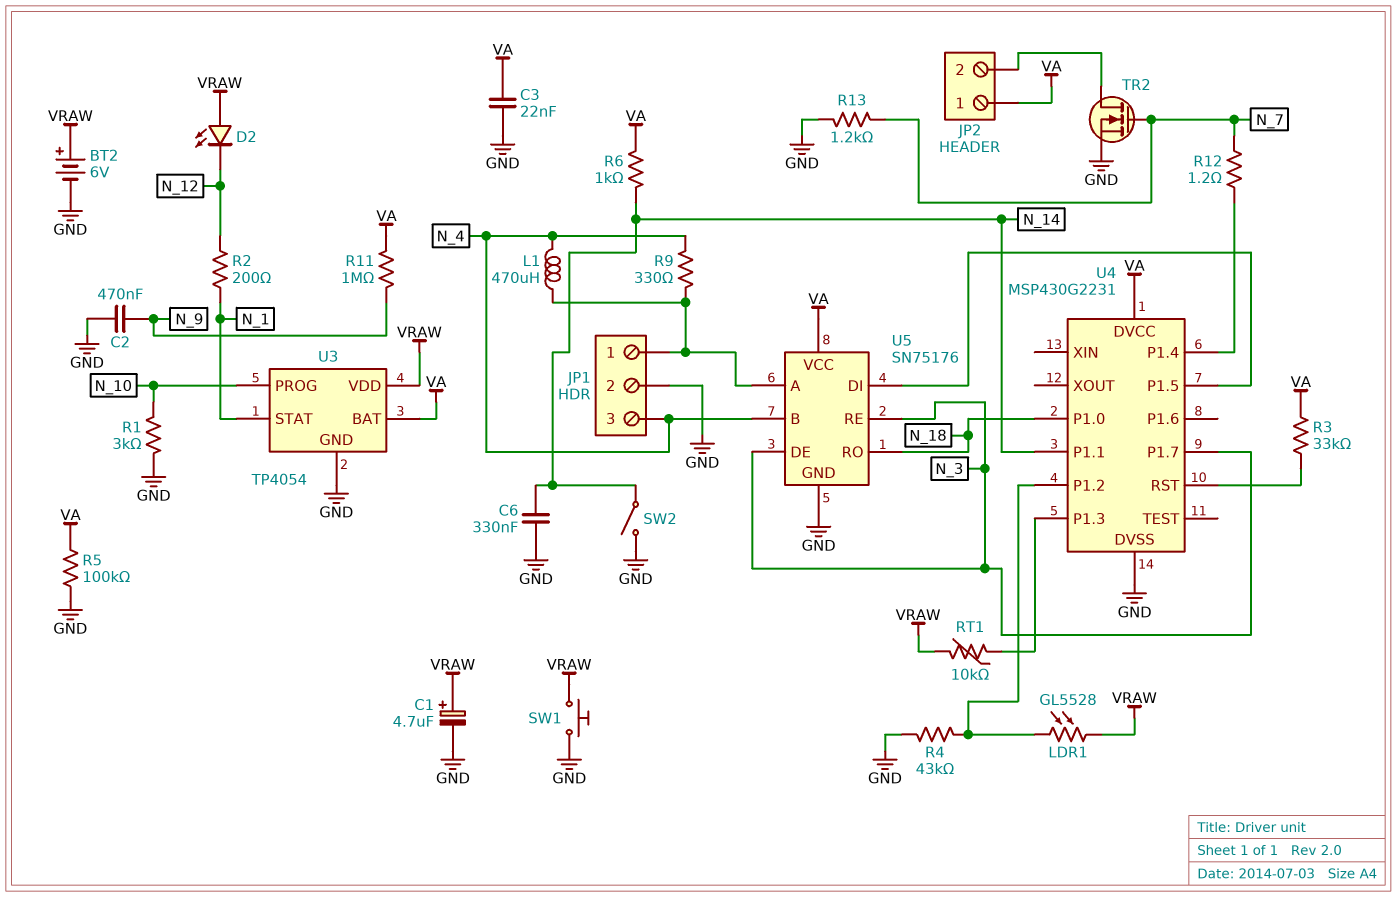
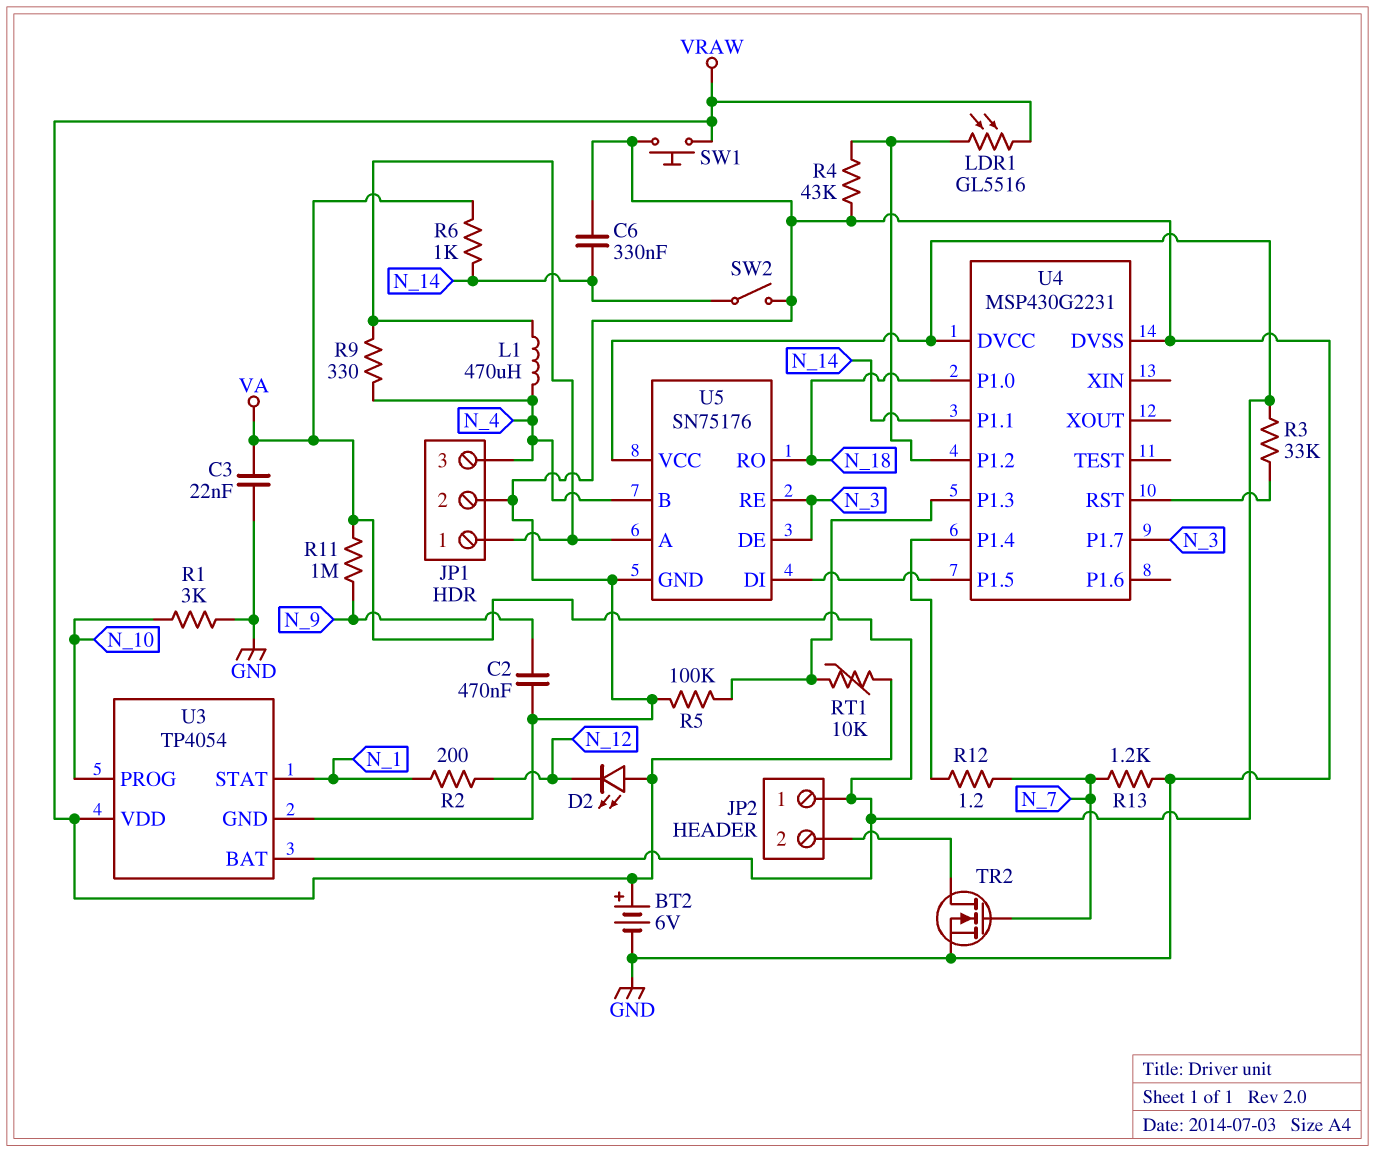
C1: 4.7uF (plus VRAW, minus GND) -> none
LDR1: GL5528 (U4/P1.2, VRAW) -> GL5516 (U4/P1.2, VRAW)
R5: 100k (GND, VA) -> 100k (GND, U4/P1.3)

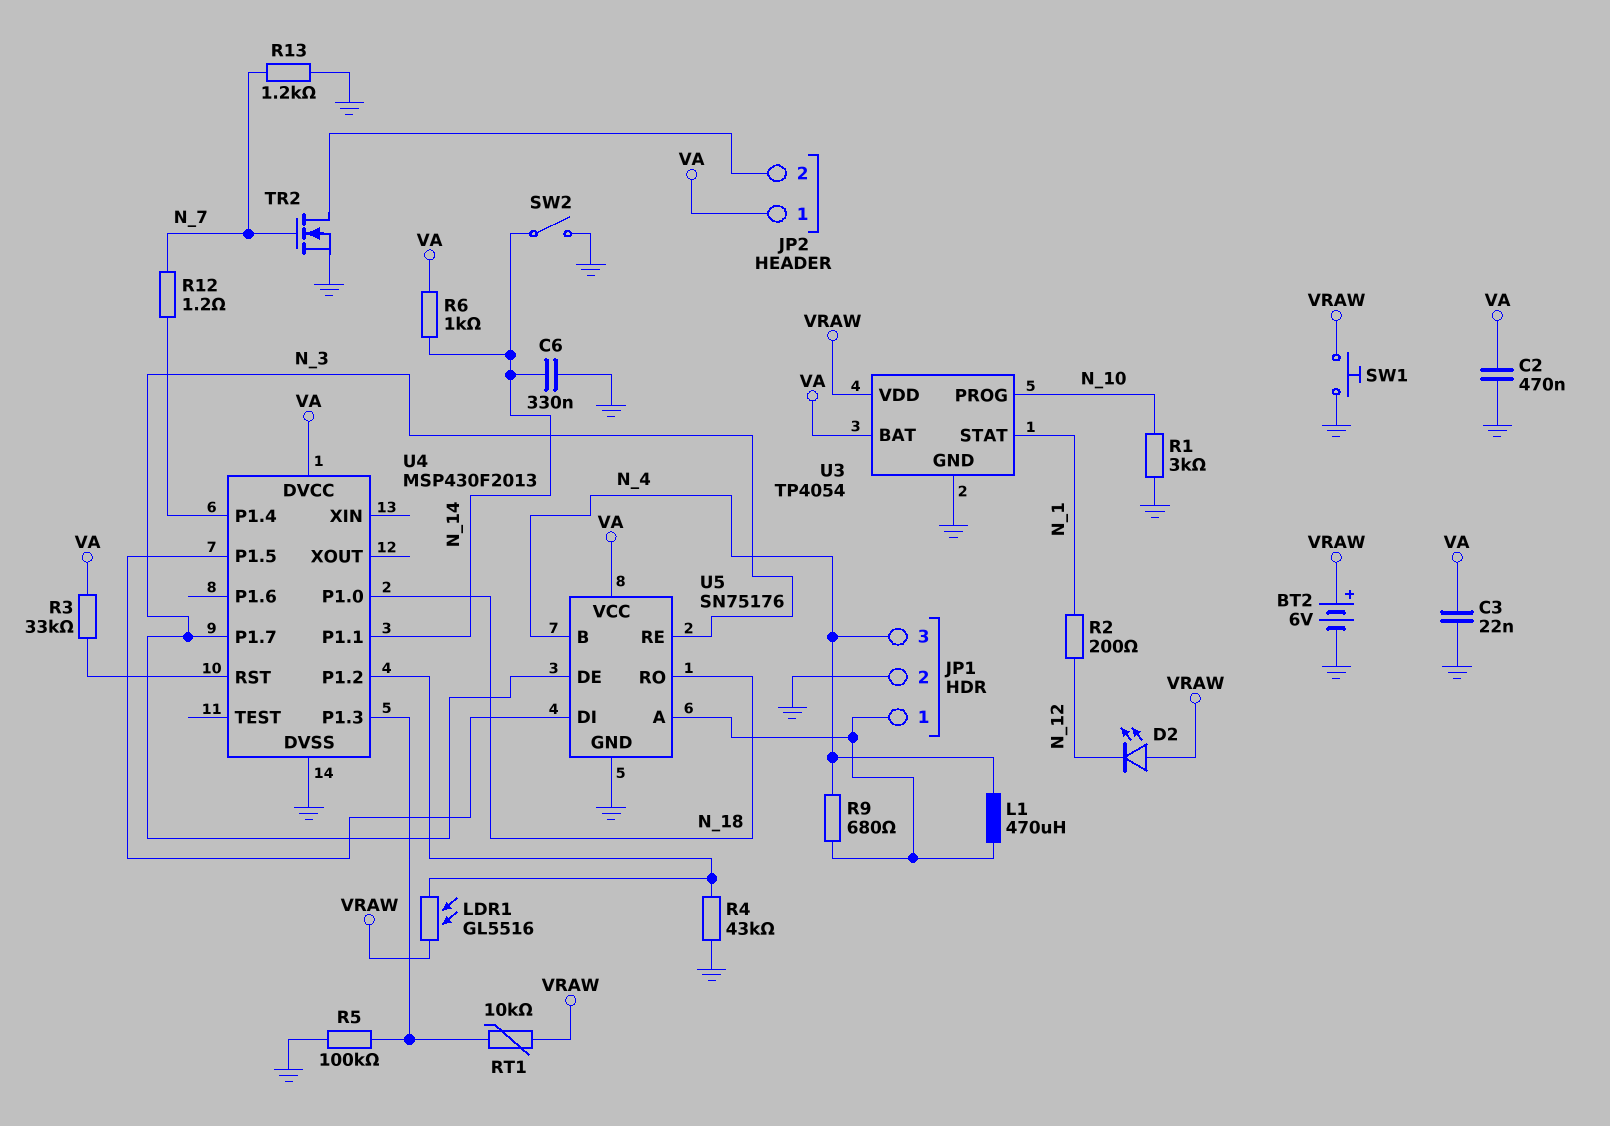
C2: 470nF (GND, N_9) -> 470nF (GND, VA)
R9: 330 (JP1/1, N_4) -> 680 (JP1/1, N_4)
R11: 1M (N_9, VA) -> none
U4: MSP430G2231 -> MSP430F2013

